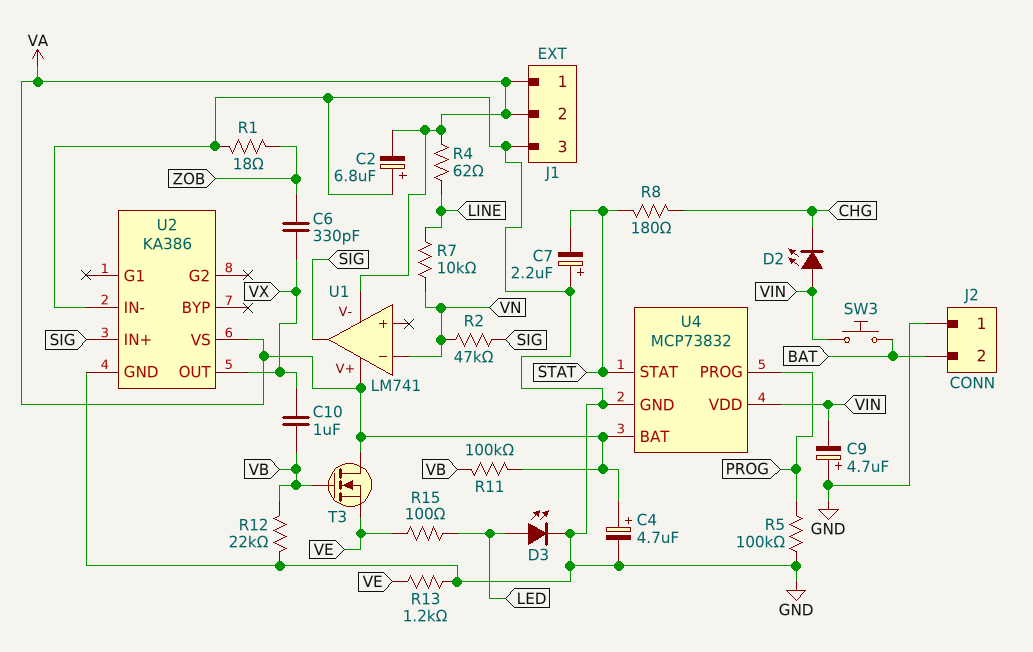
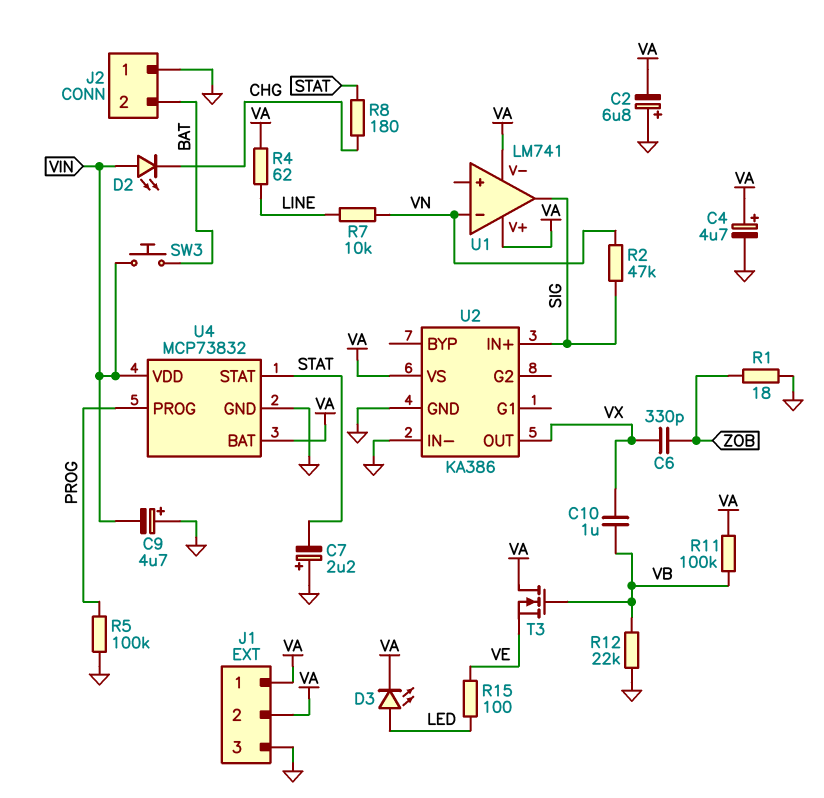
D3: LED (A LED, K GND) -> LED (A LED, K VA)
R13: 1.2k (GND, VE) -> none

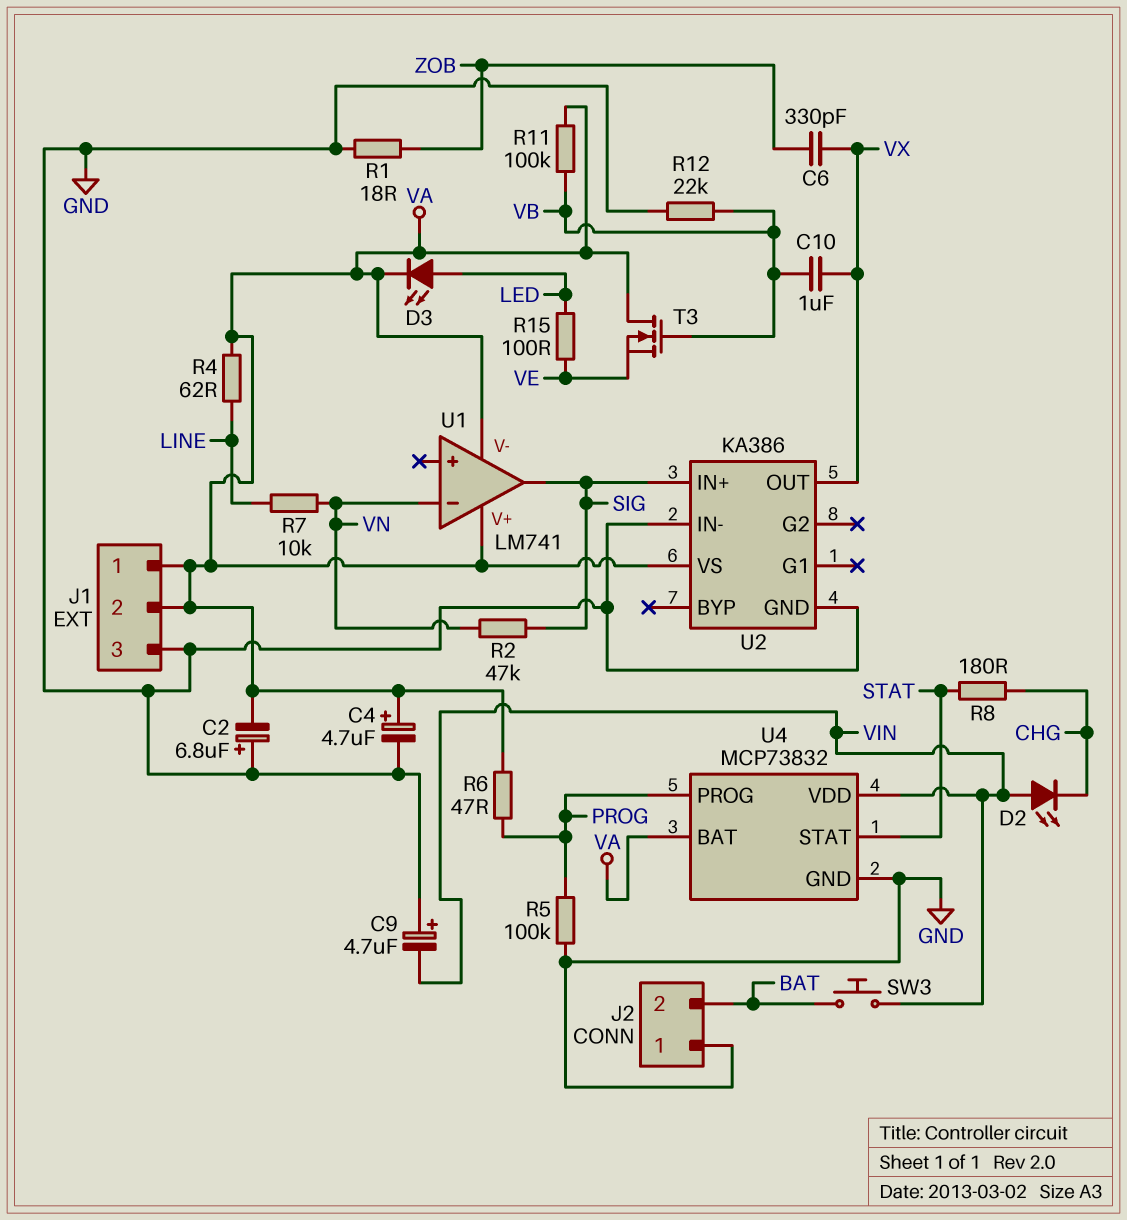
C7: 2.2uF (plus GND, minus STAT) -> none
R6: none -> 47 (PROG, VA)

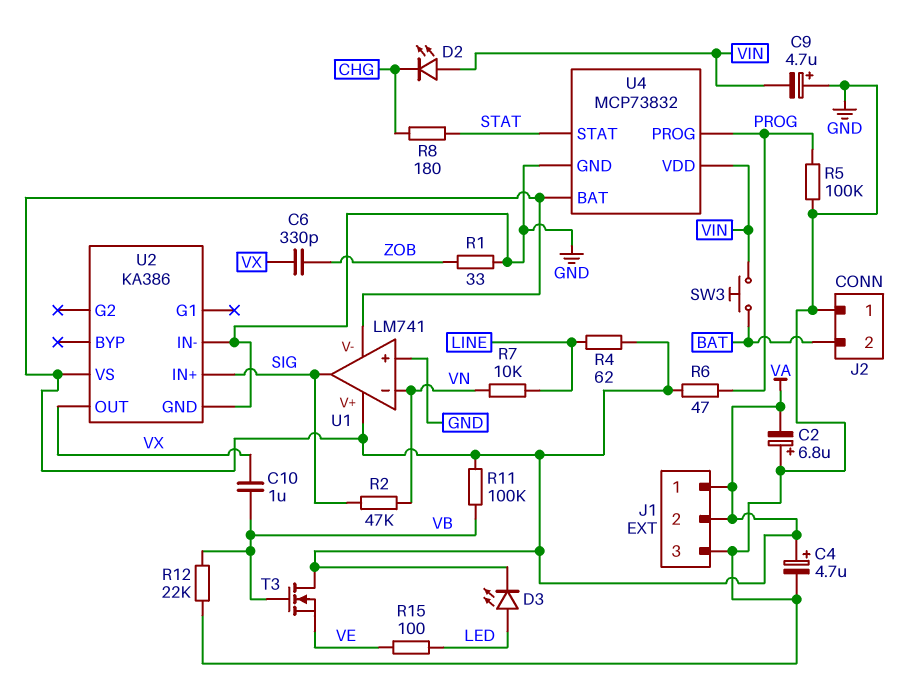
R1: 18 (GND, ZOB) -> 33 (GND, ZOB)
U1 pin in+: none -> GND

